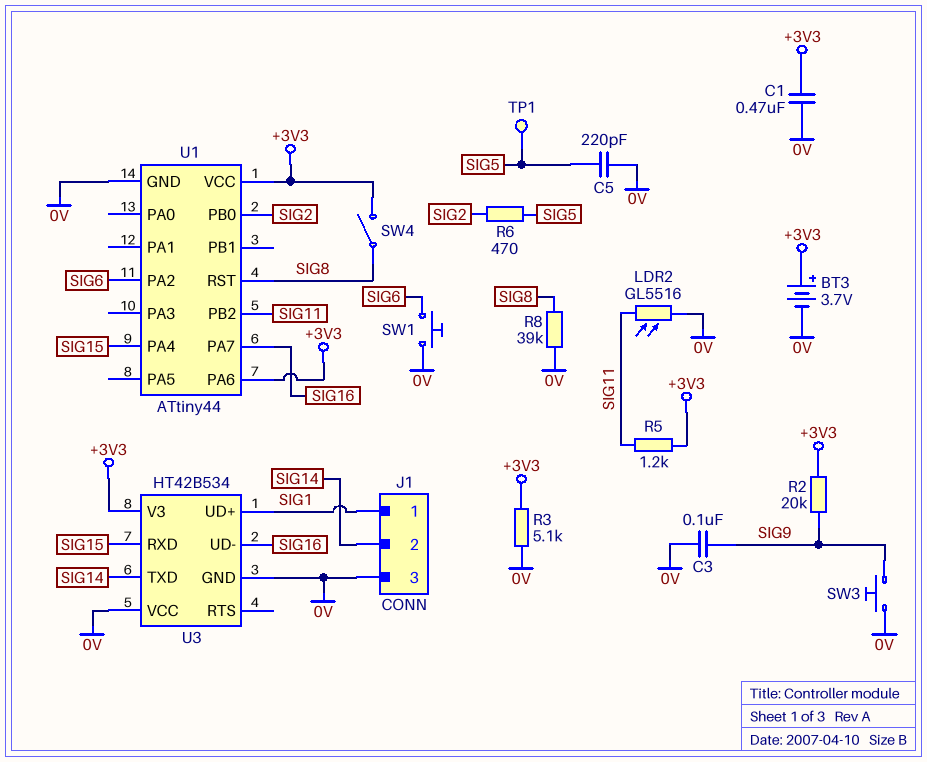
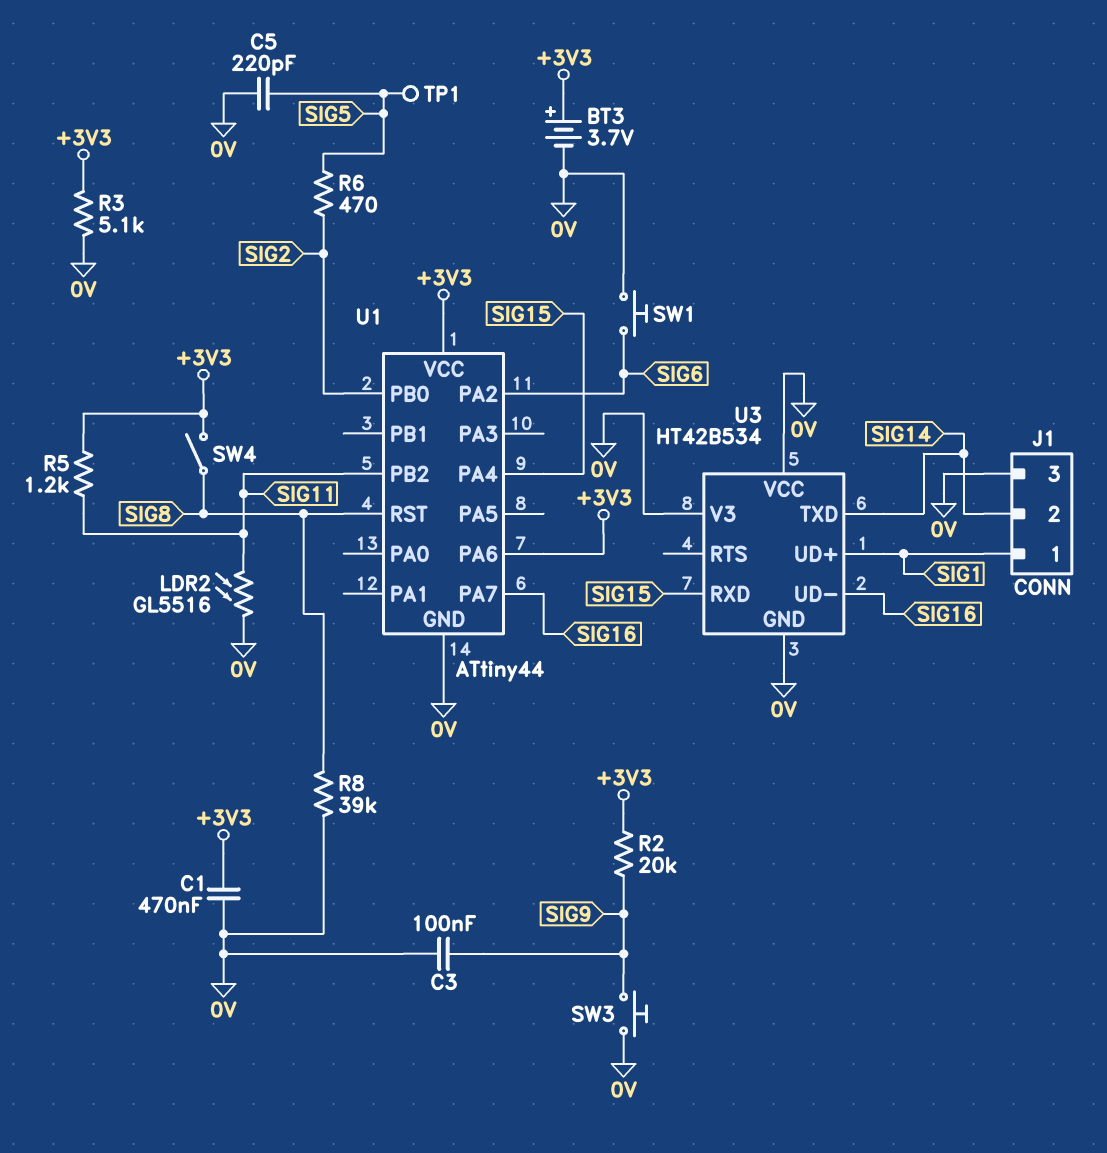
U3 pin V3: +3V3 -> 0V

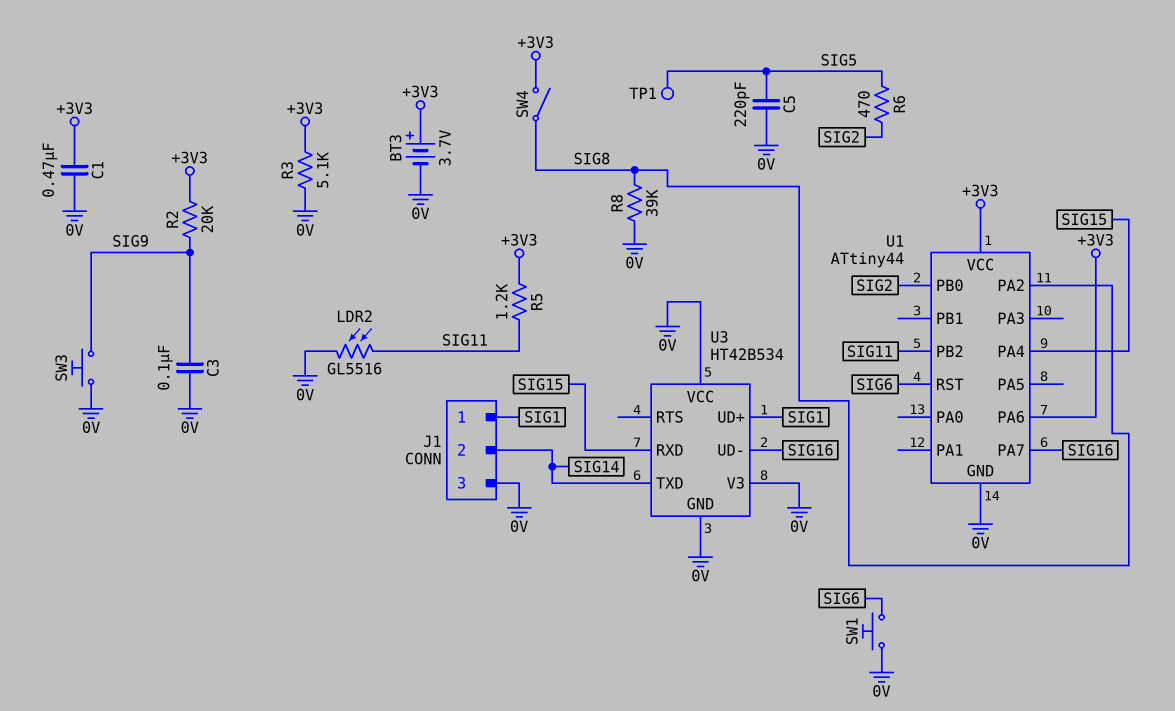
U1 pin PA2: SIG6 -> SIG8
U1 pin RST: SIG8 -> SIG6

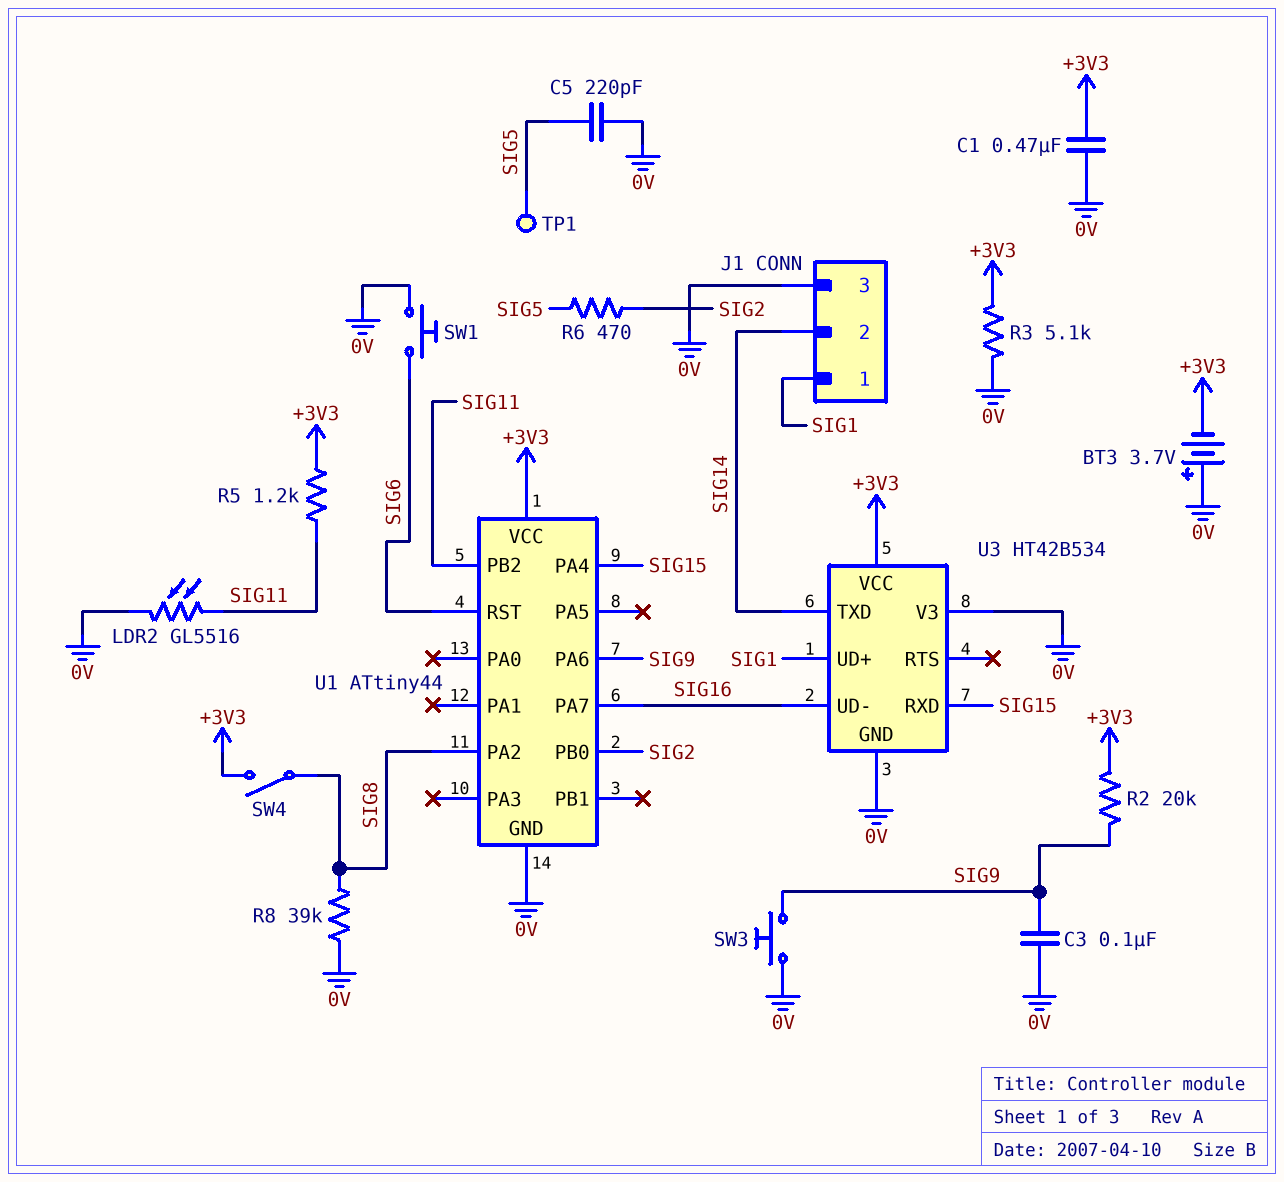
BT3: 3.7V (plus +3V3, minus 0V) -> 3.7V (plus 0V, minus +3V3)
U1 pin PA6: +3V3 -> SIG9
U3 pin VCC: 0V -> +3V3

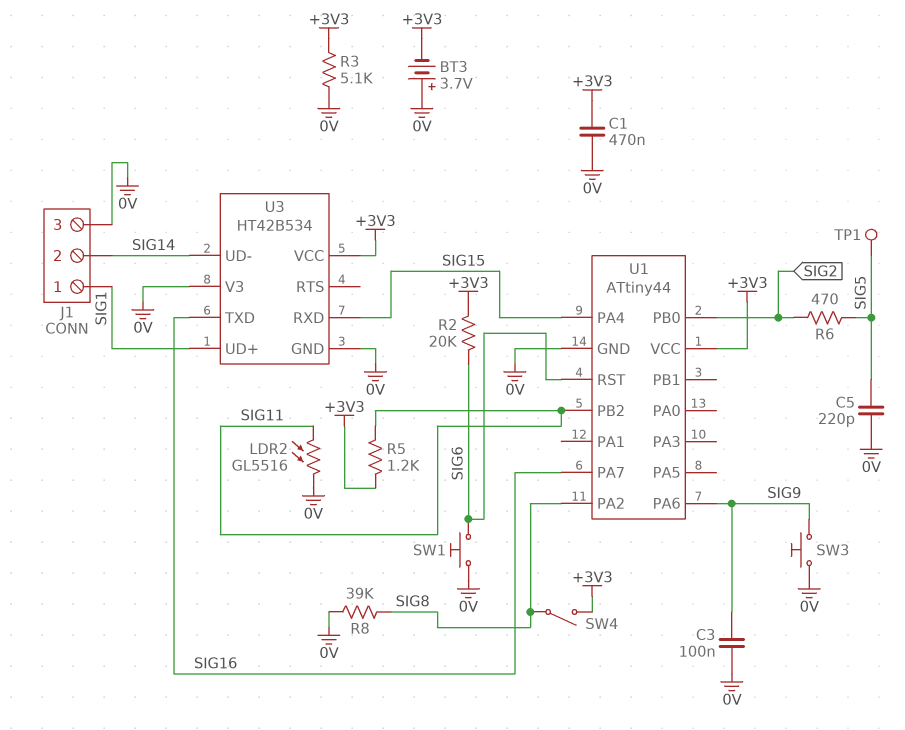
R2: 20k (+3V3, SIG9) -> 20k (+3V3, SIG6)
U3 pin TXD: SIG14 -> SIG16
U3 pin UD-: SIG16 -> SIG14

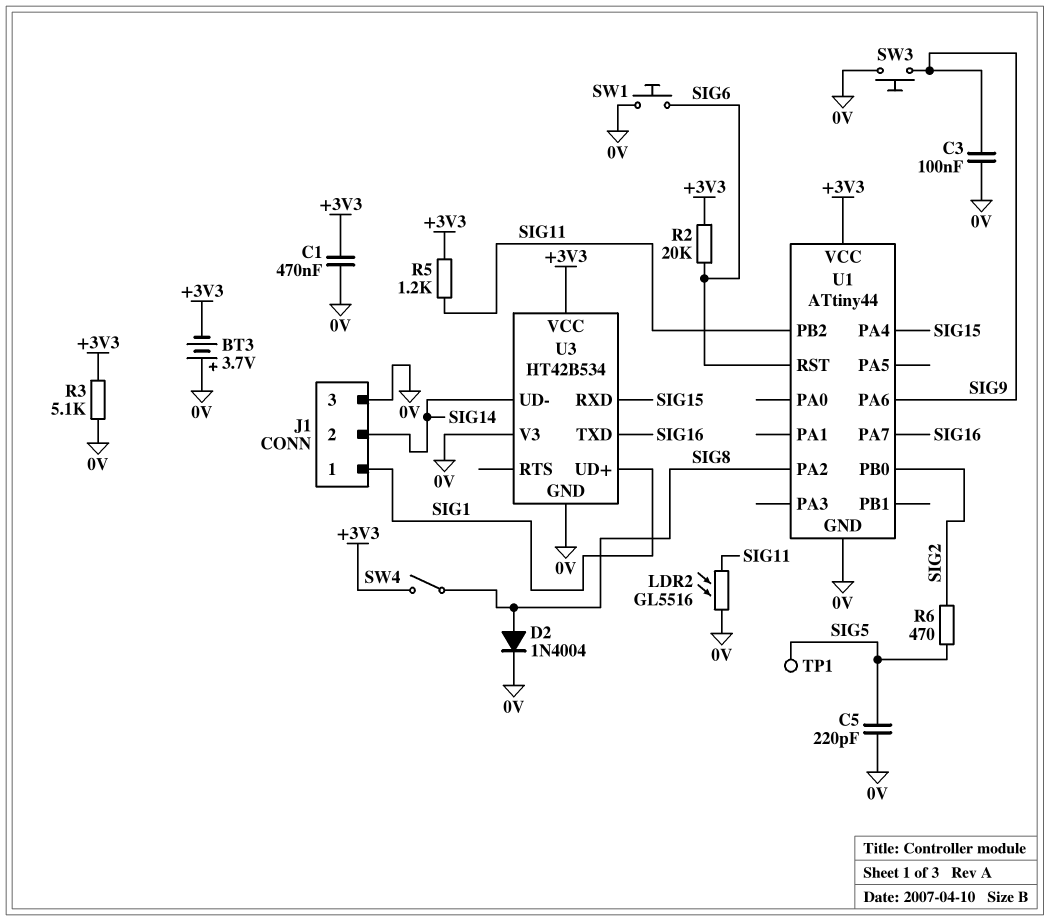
D2: none -> diode 1N4004 (A SIG8, K 0V)
R8: 39k (0V, SIG8) -> none

